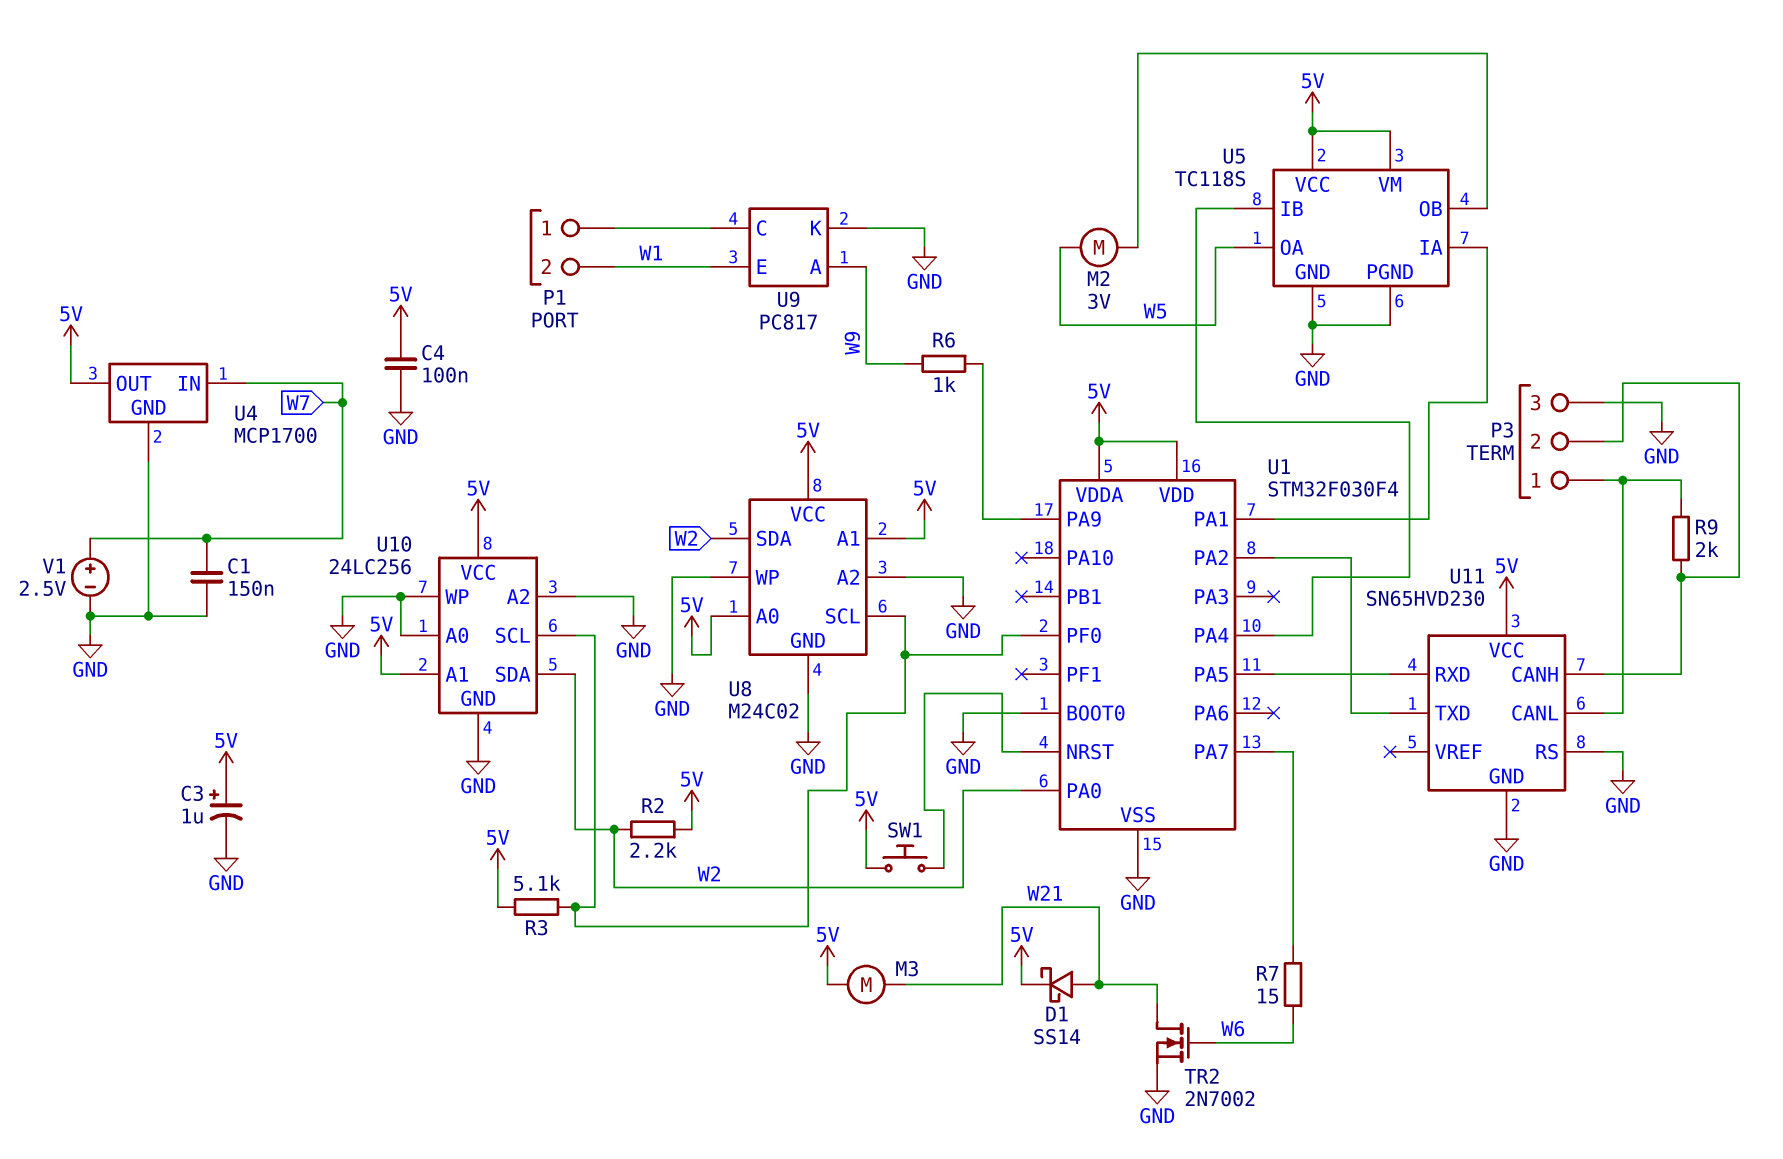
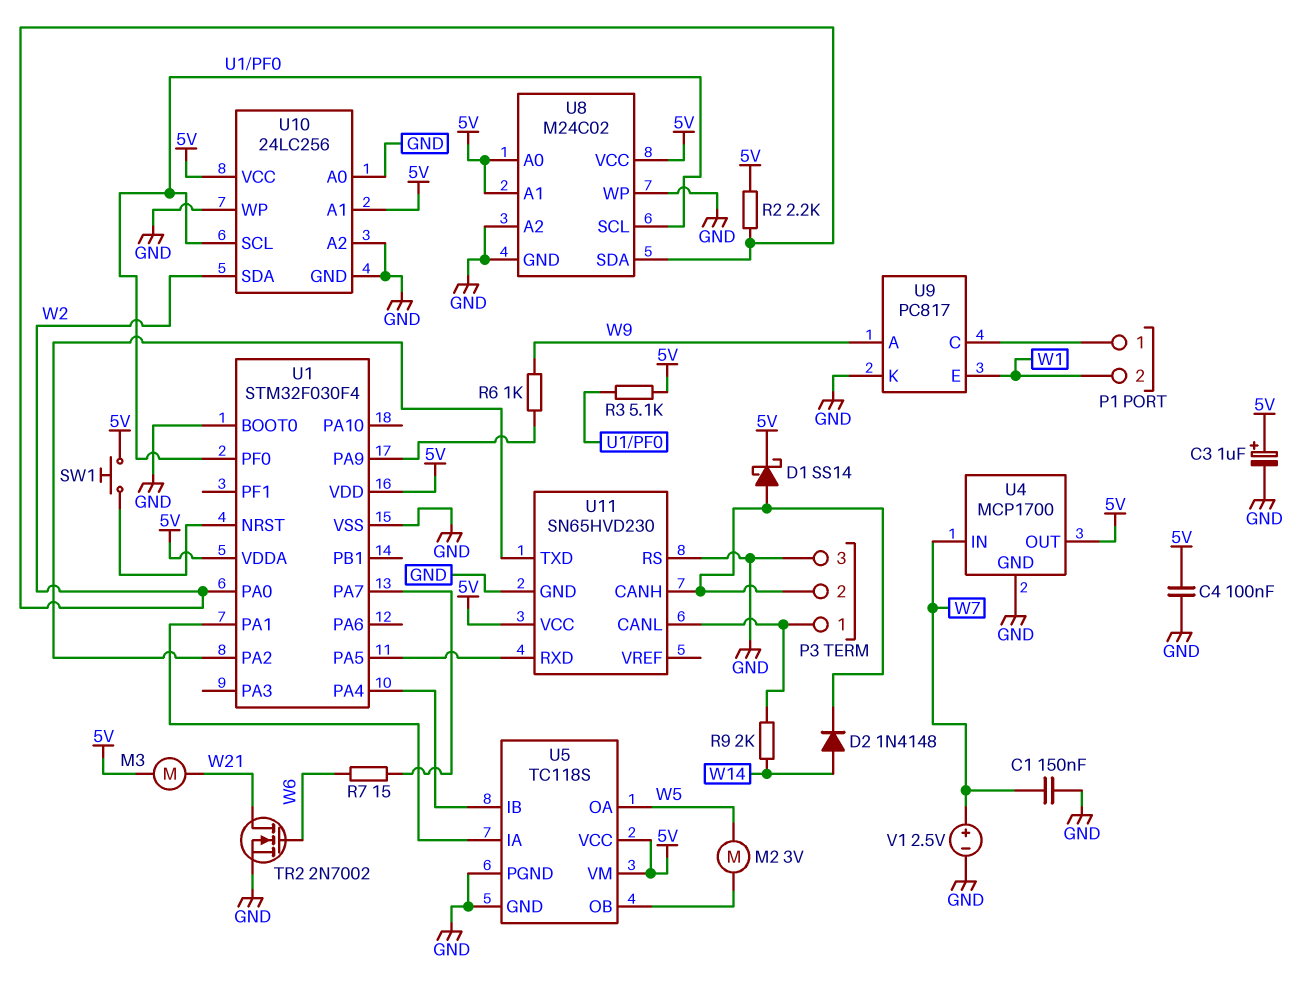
D1: schottky SS14 (A W21, K 5V) -> schottky SS14 (A P3/2, K 5V)
D2: none -> diode 1N4148 (A W14, K P3/2)
R9: 2k (P3/1, P3/2) -> 2k (P3/1, W14)

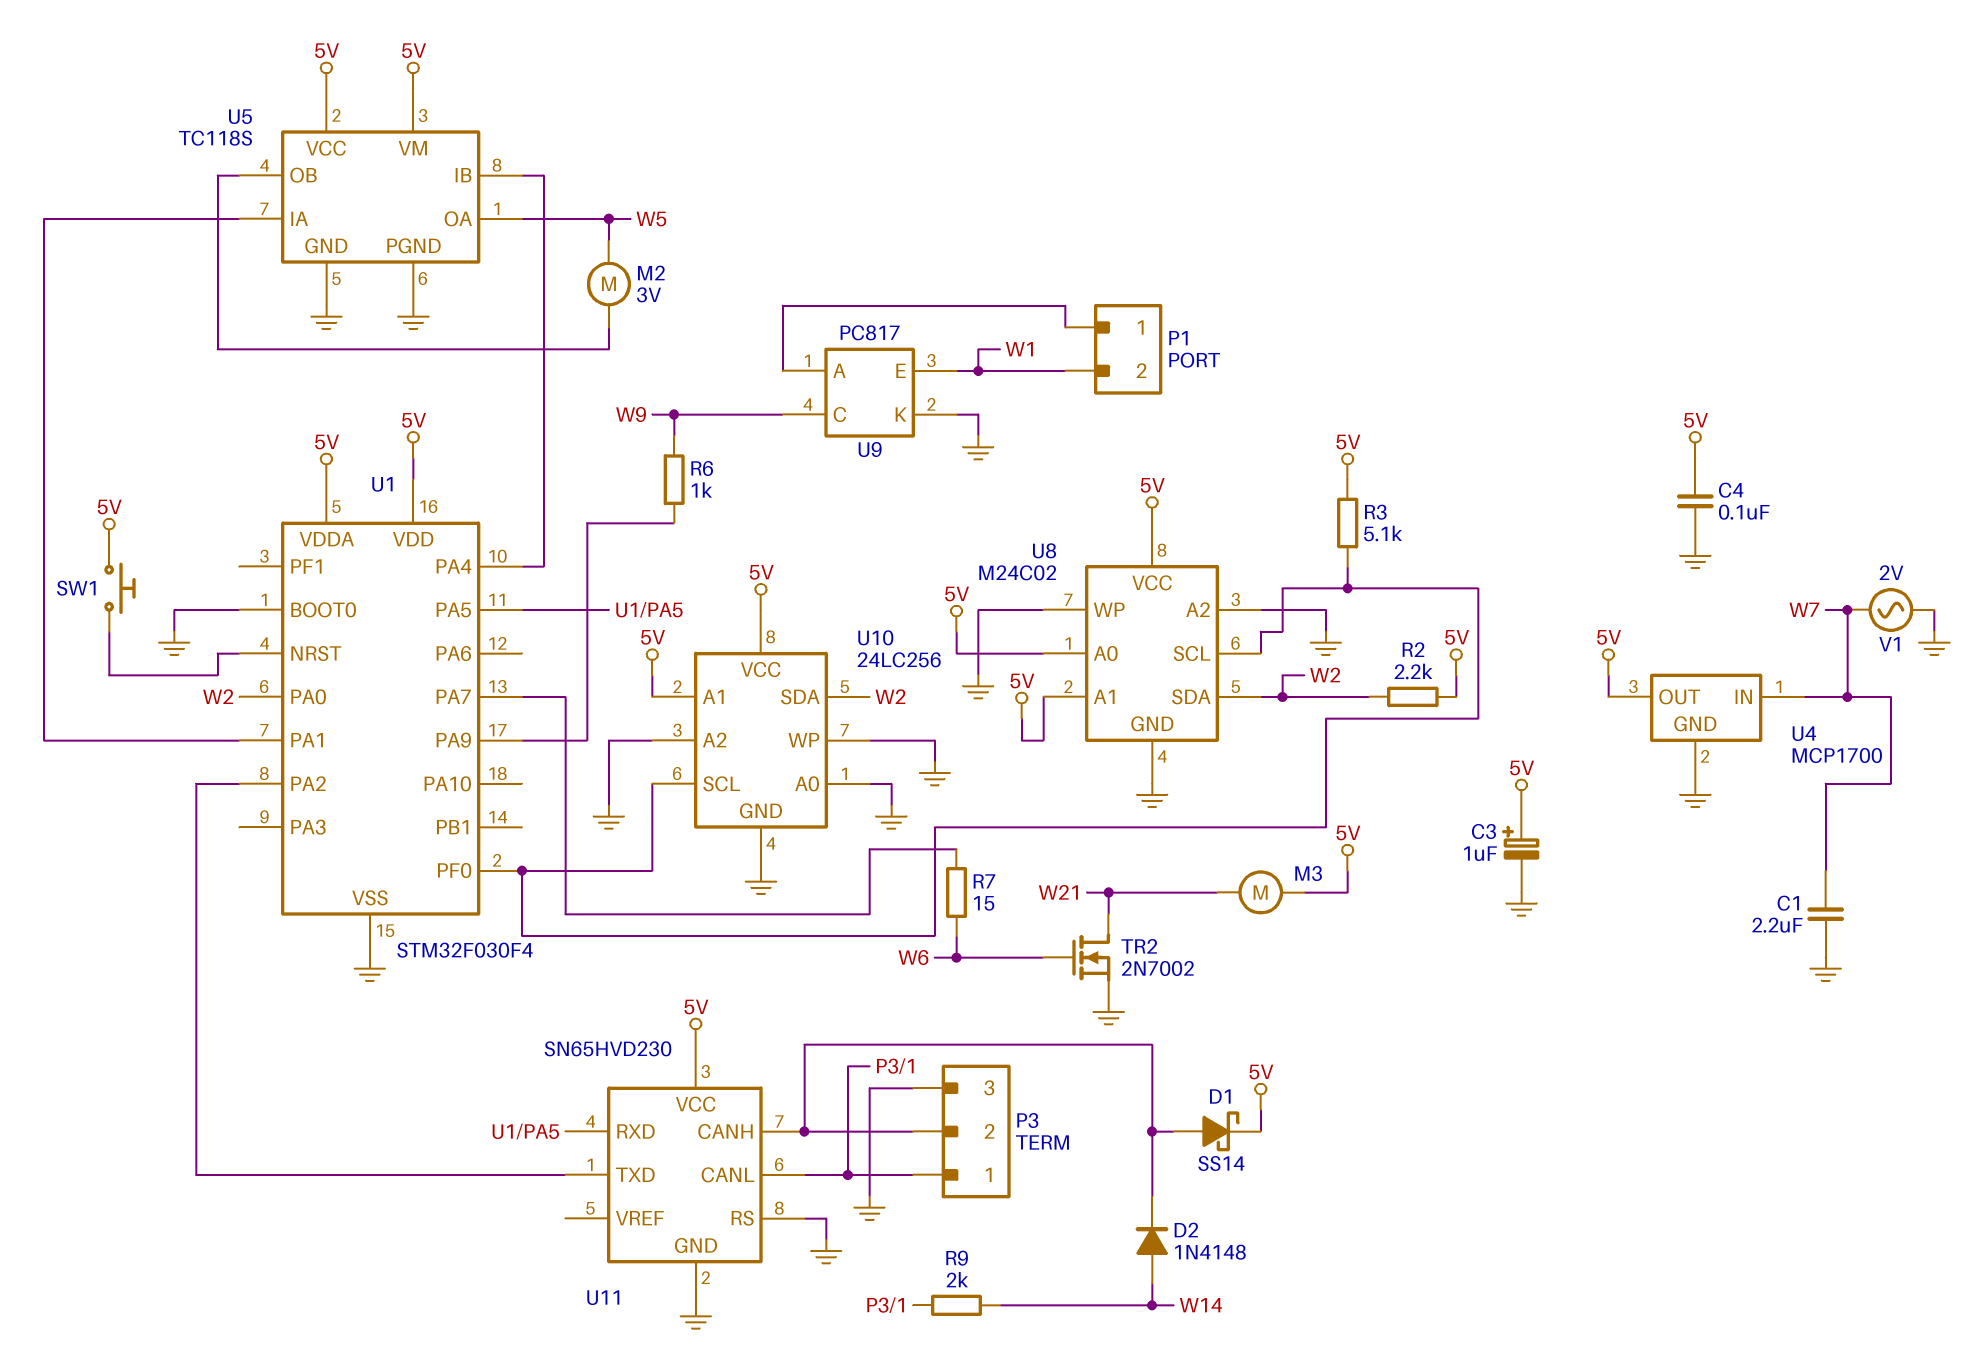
C1: 150nF (GND, W7) -> 2.2uF (GND, W7)
U9 pin A: W9 -> P1/1
U9 pin C: P1/1 -> W9
V1: 2.5V (plus W7, minus GND) -> AC 2V (GND, W7)

